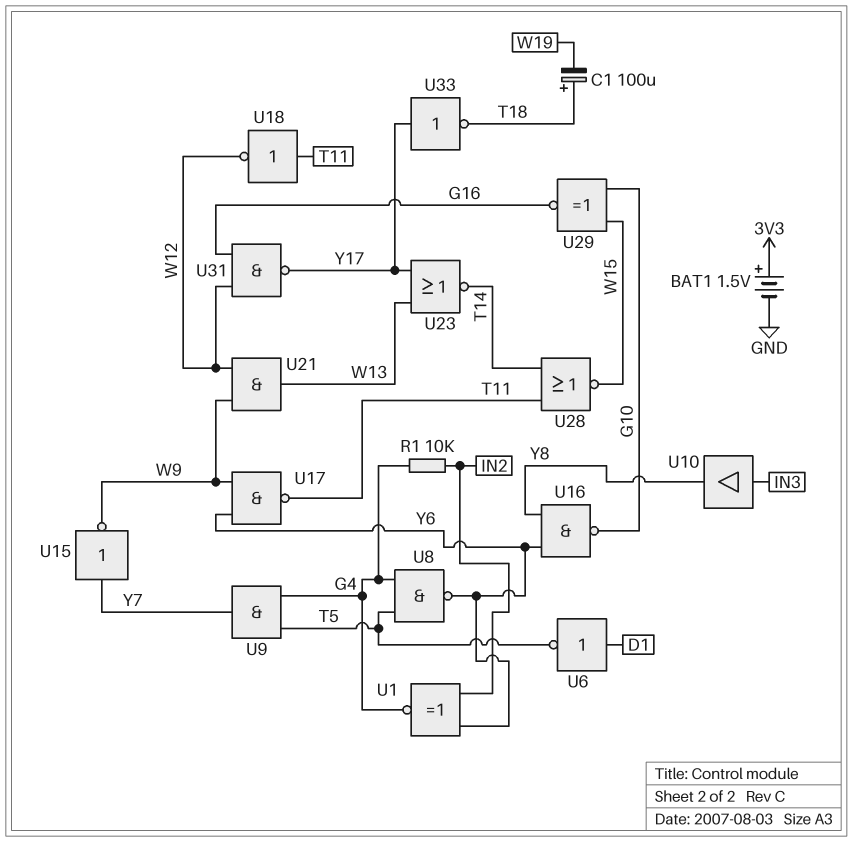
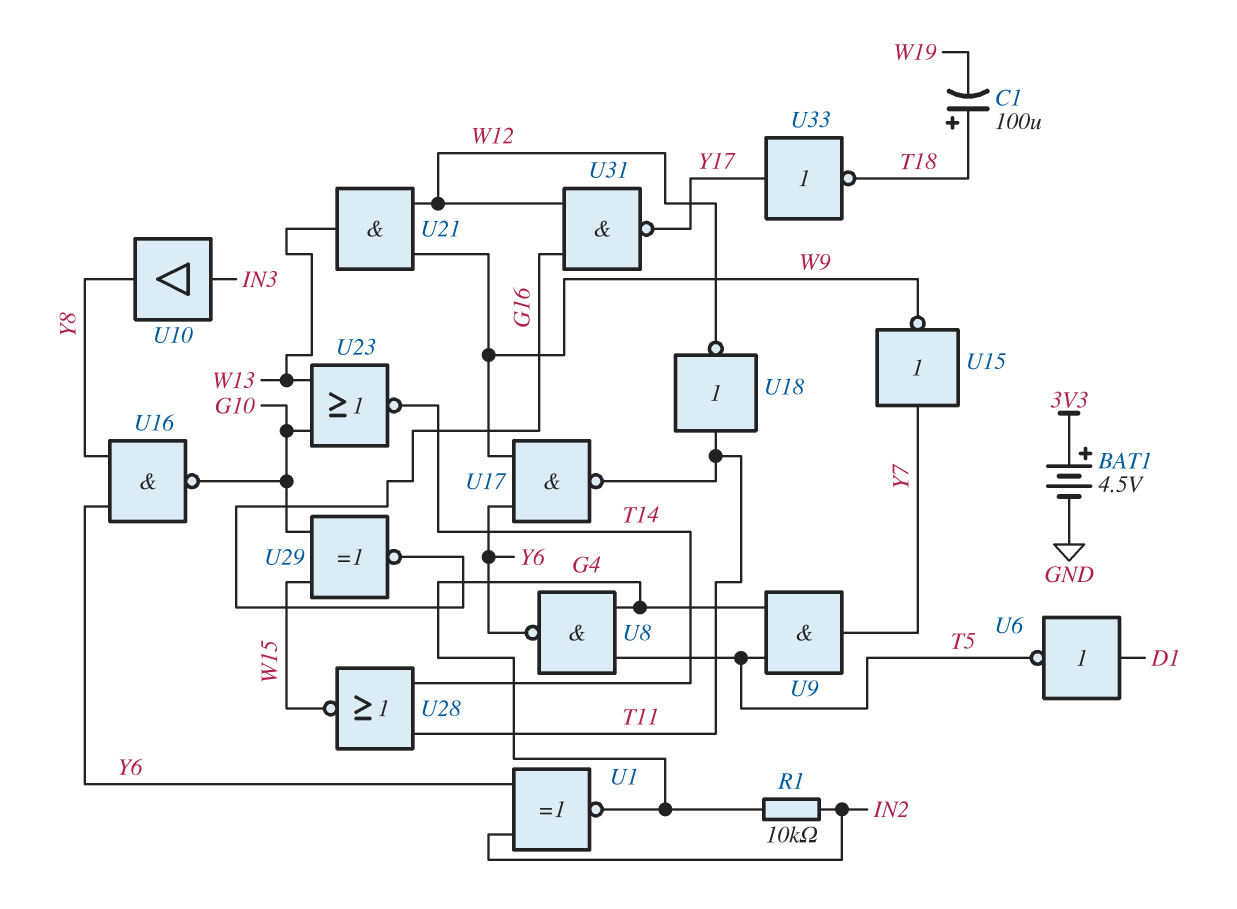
BAT1: 1.5V (plus 3V3, minus GND) -> 4.5V (plus 3V3, minus GND)
U23: NOR (in W13, in Y17, out T14) -> NOR (in G10, in W13, out T14)

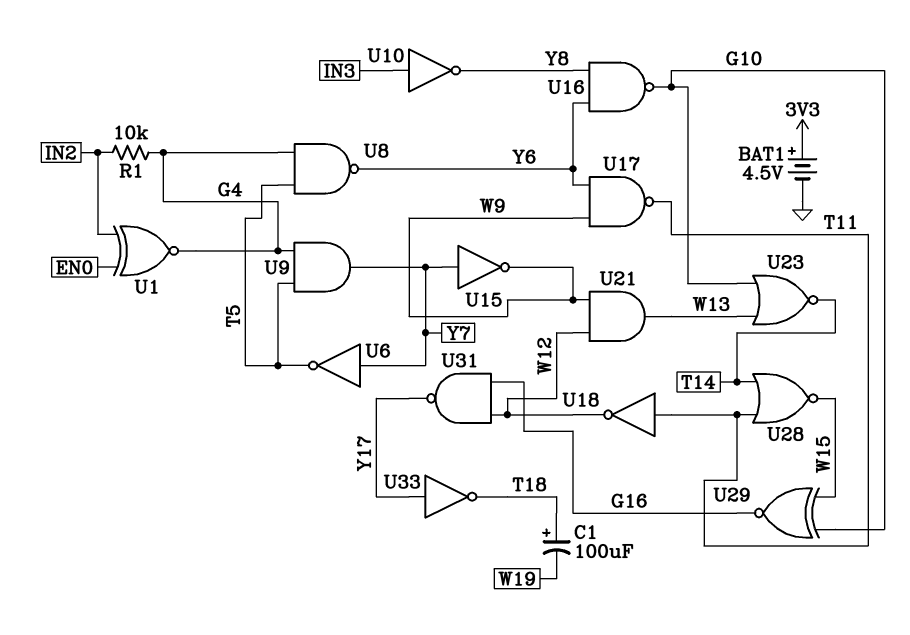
U1: XNOR (in IN2, in Y6, out G4) -> XNOR (in EN0, in IN2, out G4)
U6: NOT (in D1, out T5) -> NOT (in Y7, out T5)
U10: buffer (in IN3, out Y8) -> NOT (in IN3, out Y8)

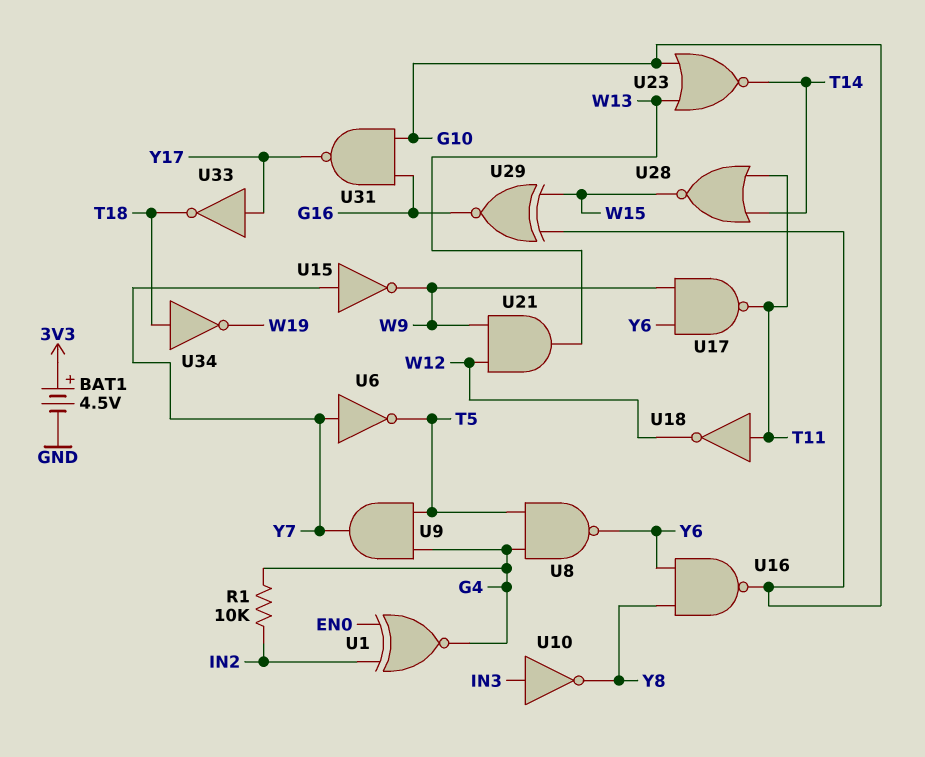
C1: 100uF (plus T18, minus W19) -> none
U31: NAND (in G16, in W12, out Y17) -> NAND (in G10, in G16, out Y17)
U34: none -> NOT (in T18, out W19)

